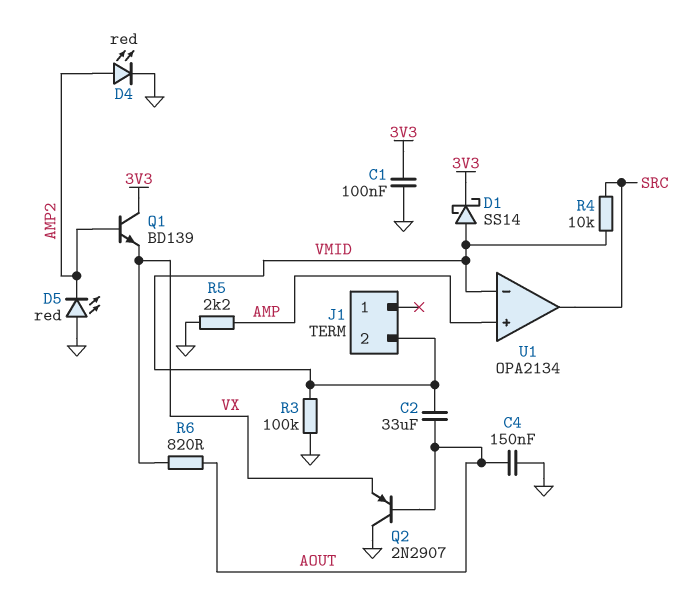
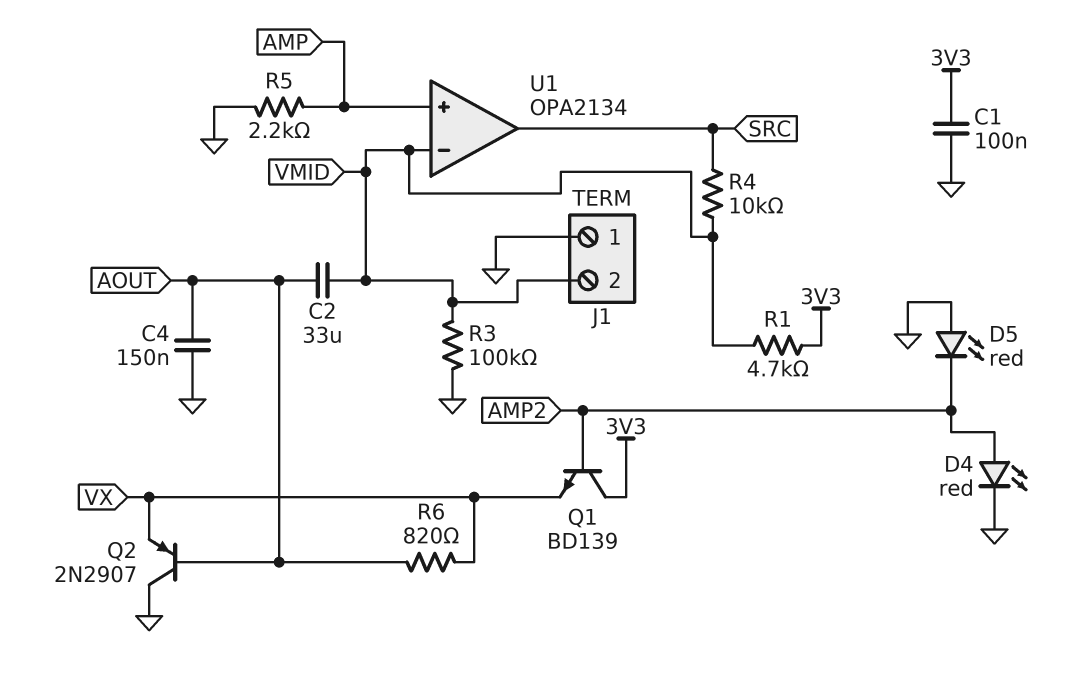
D1: schottky SS14 (A VMID, K 3V3) -> none
J1 pin 1: none -> GND
R1: none -> 4.7k (3V3, VMID)

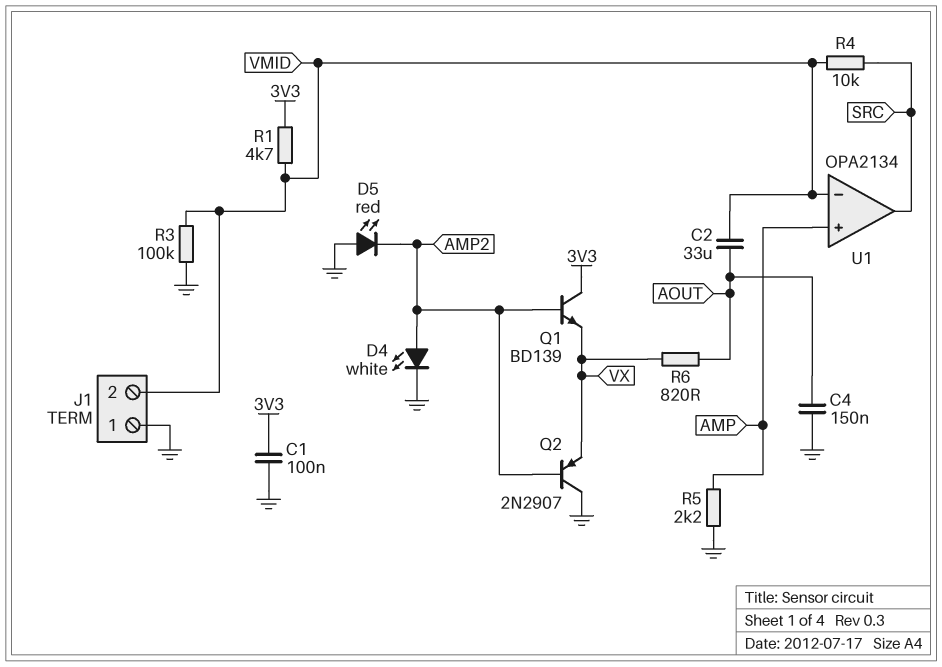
D4: LED red (A AMP2, K GND) -> LED white (A AMP2, K GND)
Q2: PNP 2N2907 (B AOUT, C GND, E VX) -> PNP 2N2907 (B AMP2, C GND, E VX)

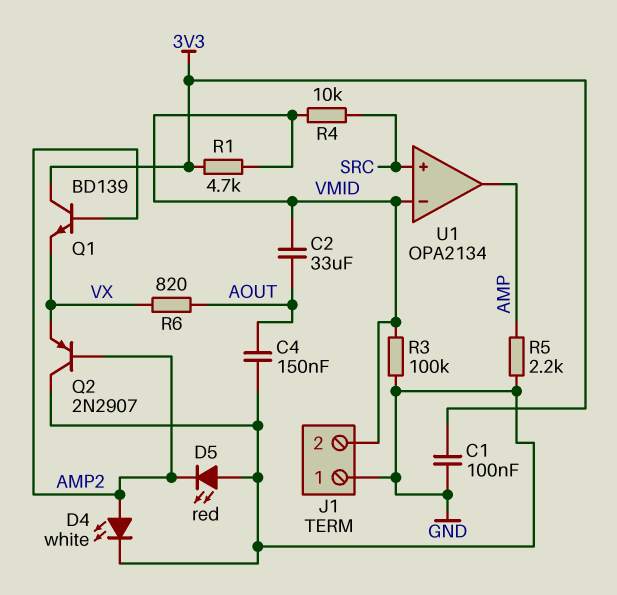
U1 pin in+: AMP -> SRC
U1 pin out: SRC -> AMP

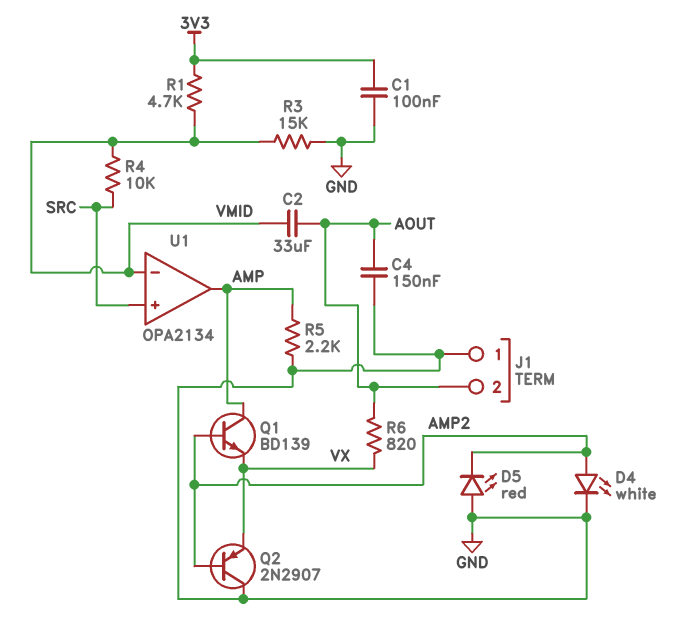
J1 pin 2: VMID -> AOUT
Q1: NPN BD139 (B AMP2, C 3V3, E VX) -> NPN BD139 (B AMP2, C AMP, E VX)
R3: 100k (GND, VMID) -> 15k (GND, VMID)

